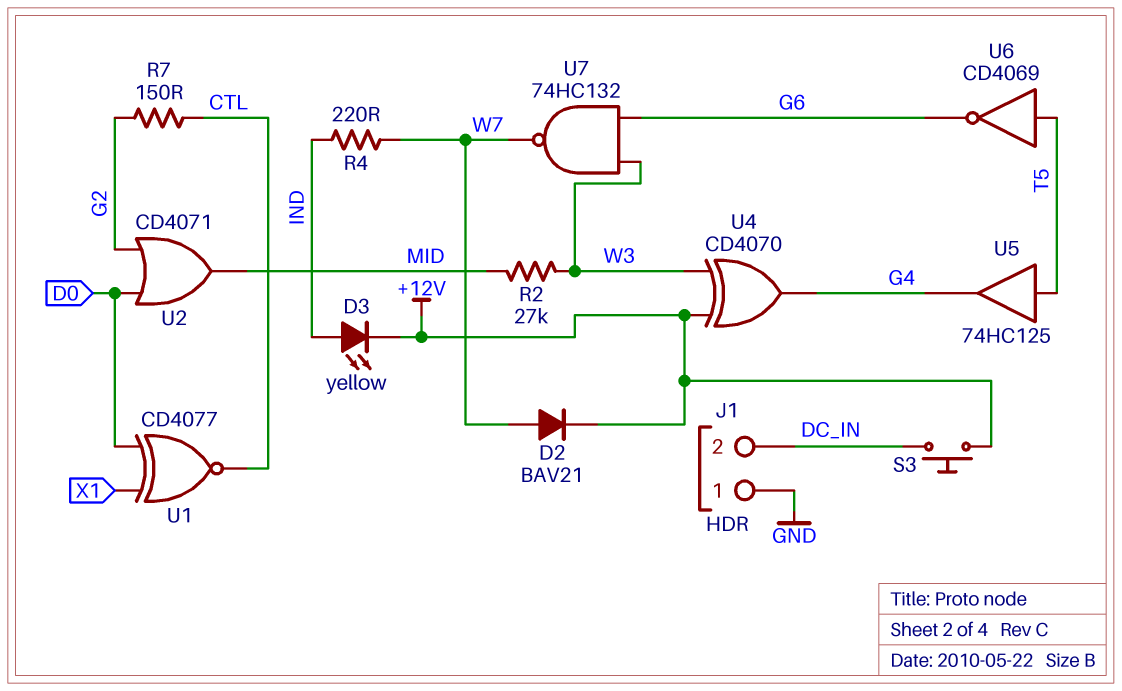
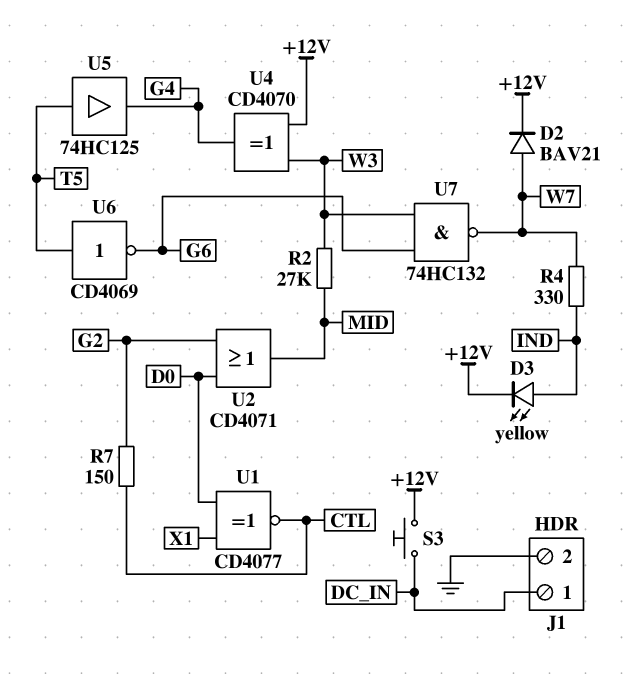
J1 pin 1: GND -> DC_IN
J1 pin 2: DC_IN -> GND
R4: 220 (IND, W7) -> 330 (IND, W7)

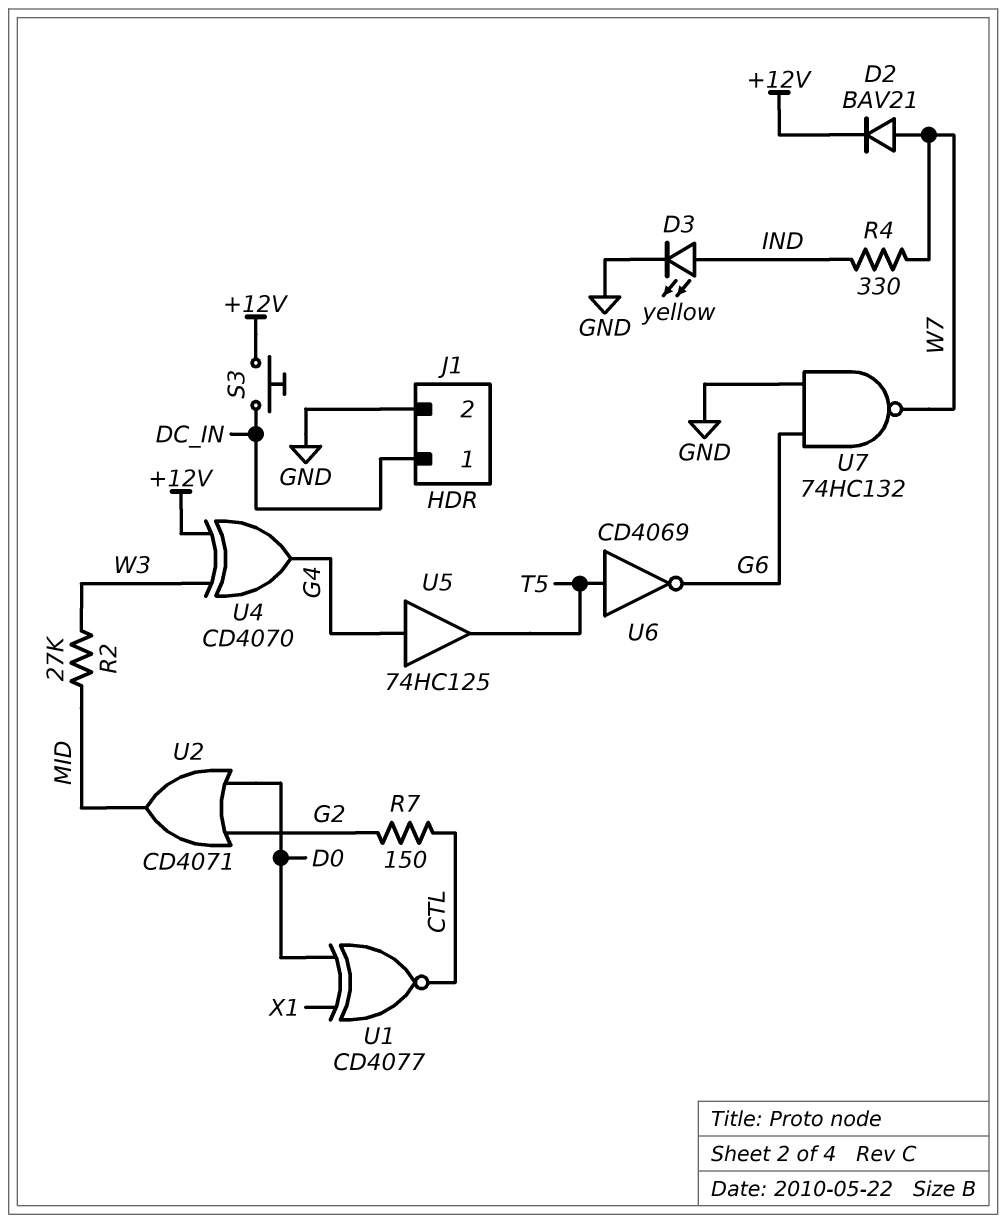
D3: LED yellow (A IND, K +12V) -> LED yellow (A IND, K GND)
U5: buffer 74HC125 (in T5, out G4) -> buffer 74HC125 (in G4, out T5)
U7: NAND 74HC132 (in G6, in W3, out W7) -> NAND 74HC132 (in G6, in GND, out W7)

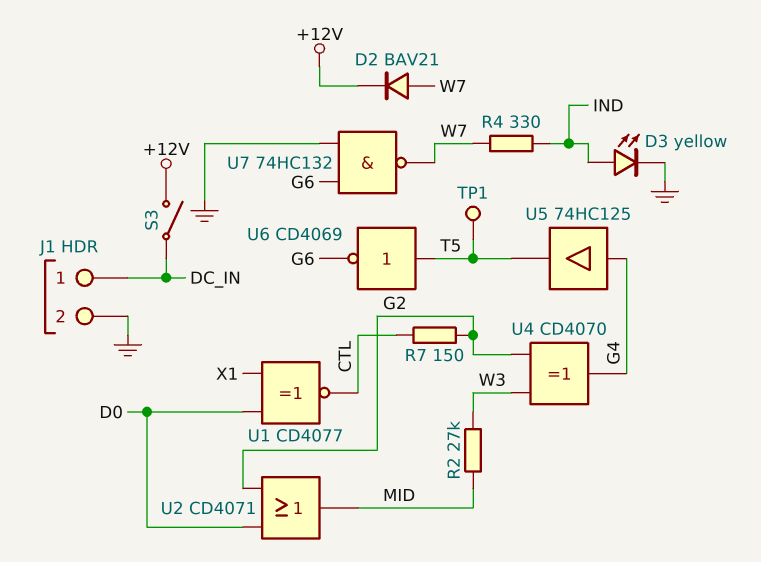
S3: button (+12V, DC_IN) -> switch (+12V, DC_IN)
TP1: none -> test point (T5)
U4: XOR CD4070 (in +12V, in W3, out G4) -> XOR CD4070 (in G2, in W3, out G4)

